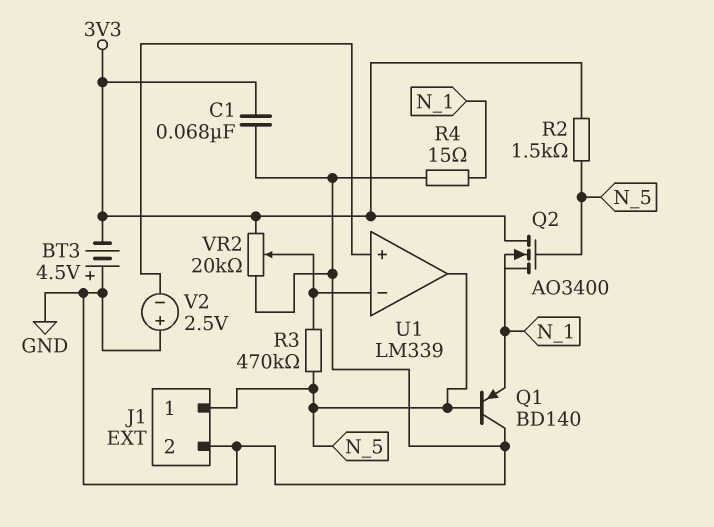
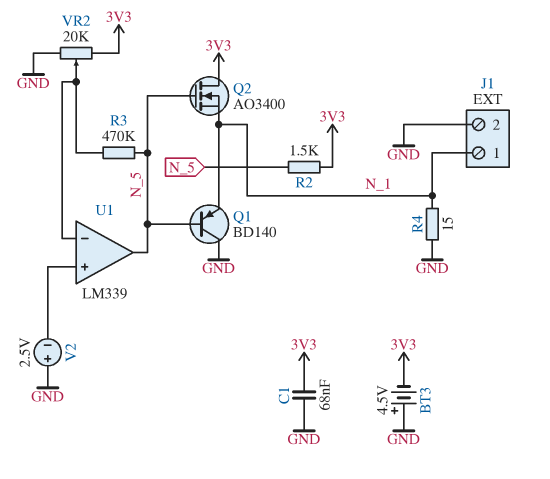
J1 pin 1: N_5 -> N_1

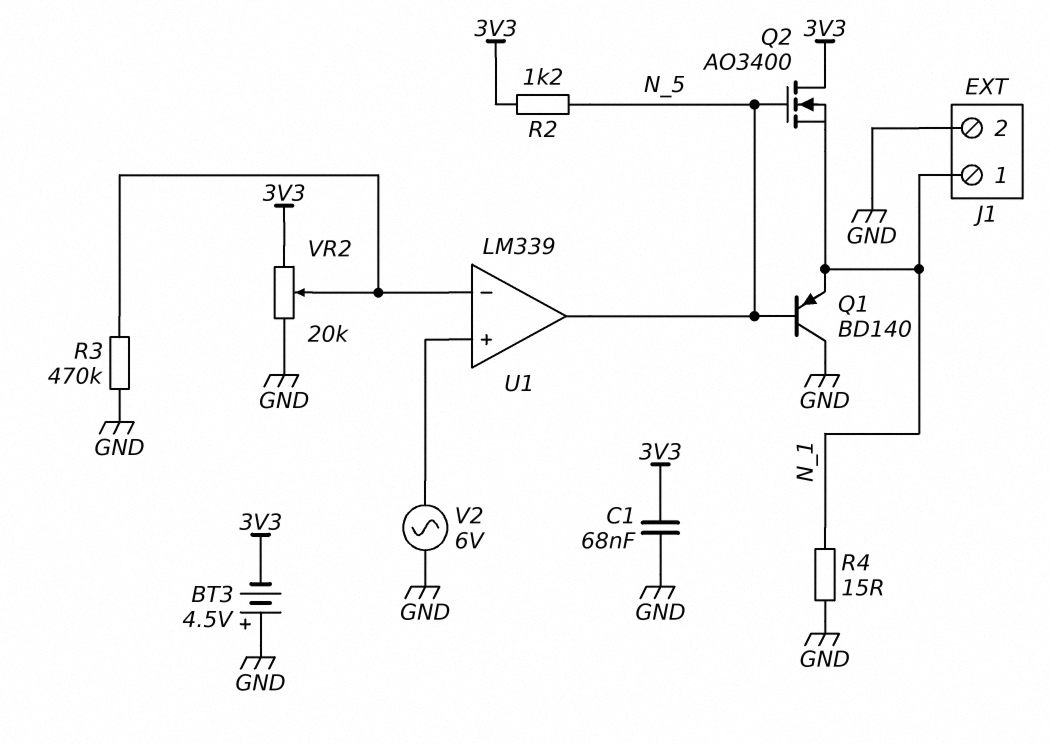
R2: 1.5k (3V3, N_5) -> 1.2k (3V3, N_5)
R3: 470k (N_5, U1/in-) -> 470k (GND, U1/in-)
V2: 2.5V (plus GND, minus U1/in+) -> AC 6V (GND, U1/in+)

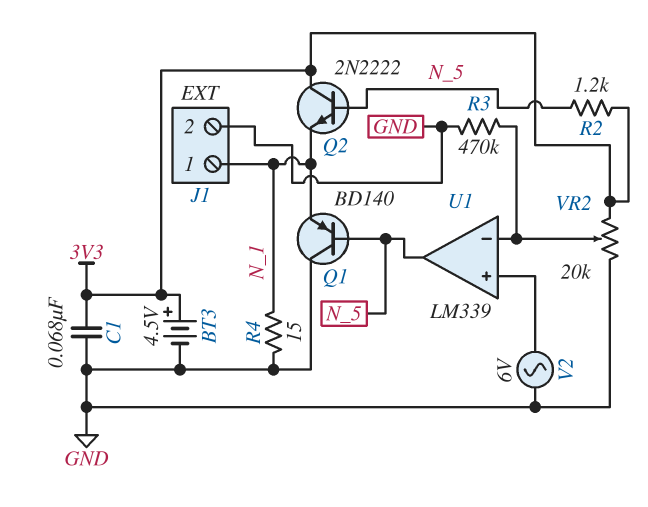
BT3: 4.5V (plus GND, minus 3V3) -> 4.5V (plus 3V3, minus GND)
Q2: NMOS AO3400 (G N_5, D 3V3, S N_1) -> NPN 2N2222 (B N_5, C 3V3, E N_1)

